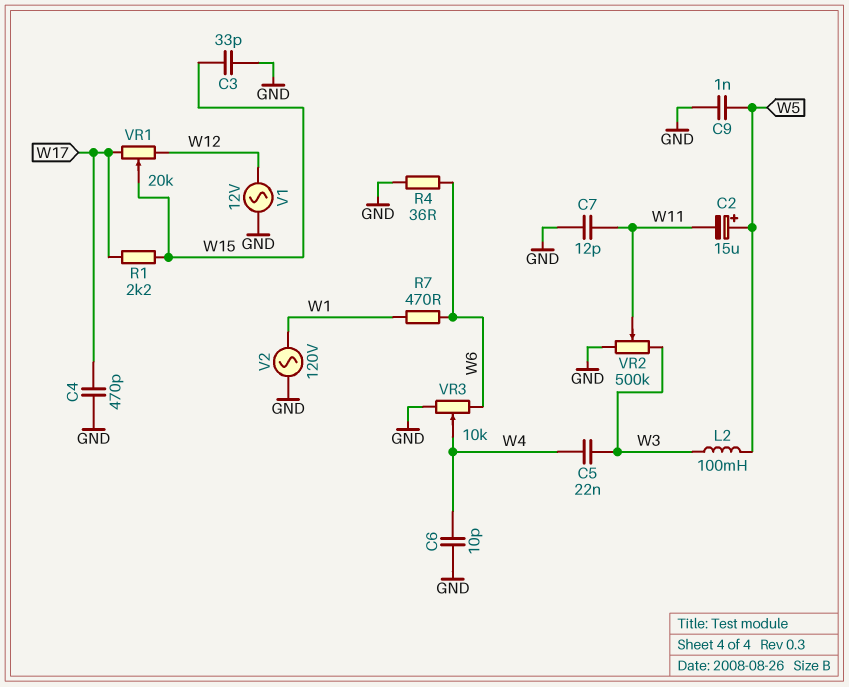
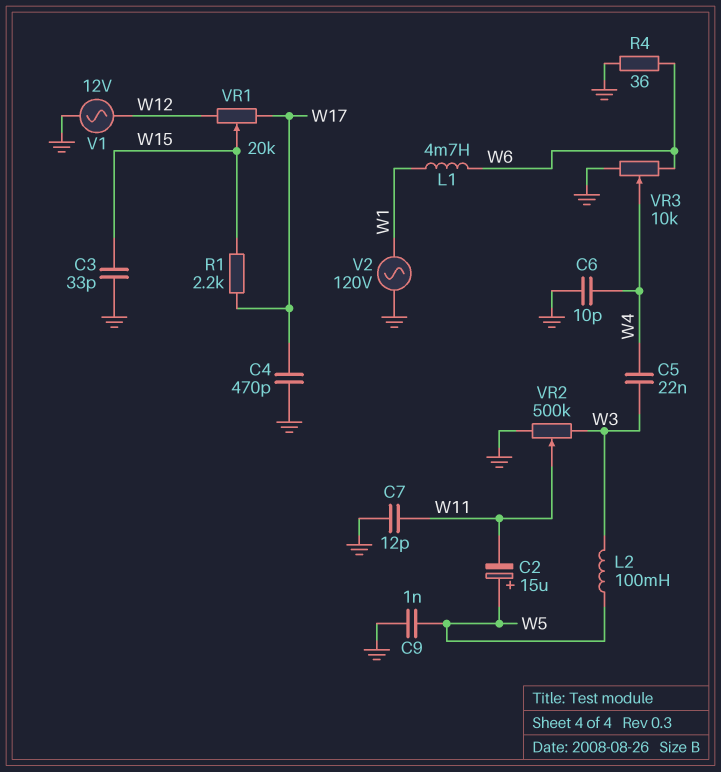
L1: none -> 4.7mH (W1, W6)
R7: 470 (W1, W6) -> none

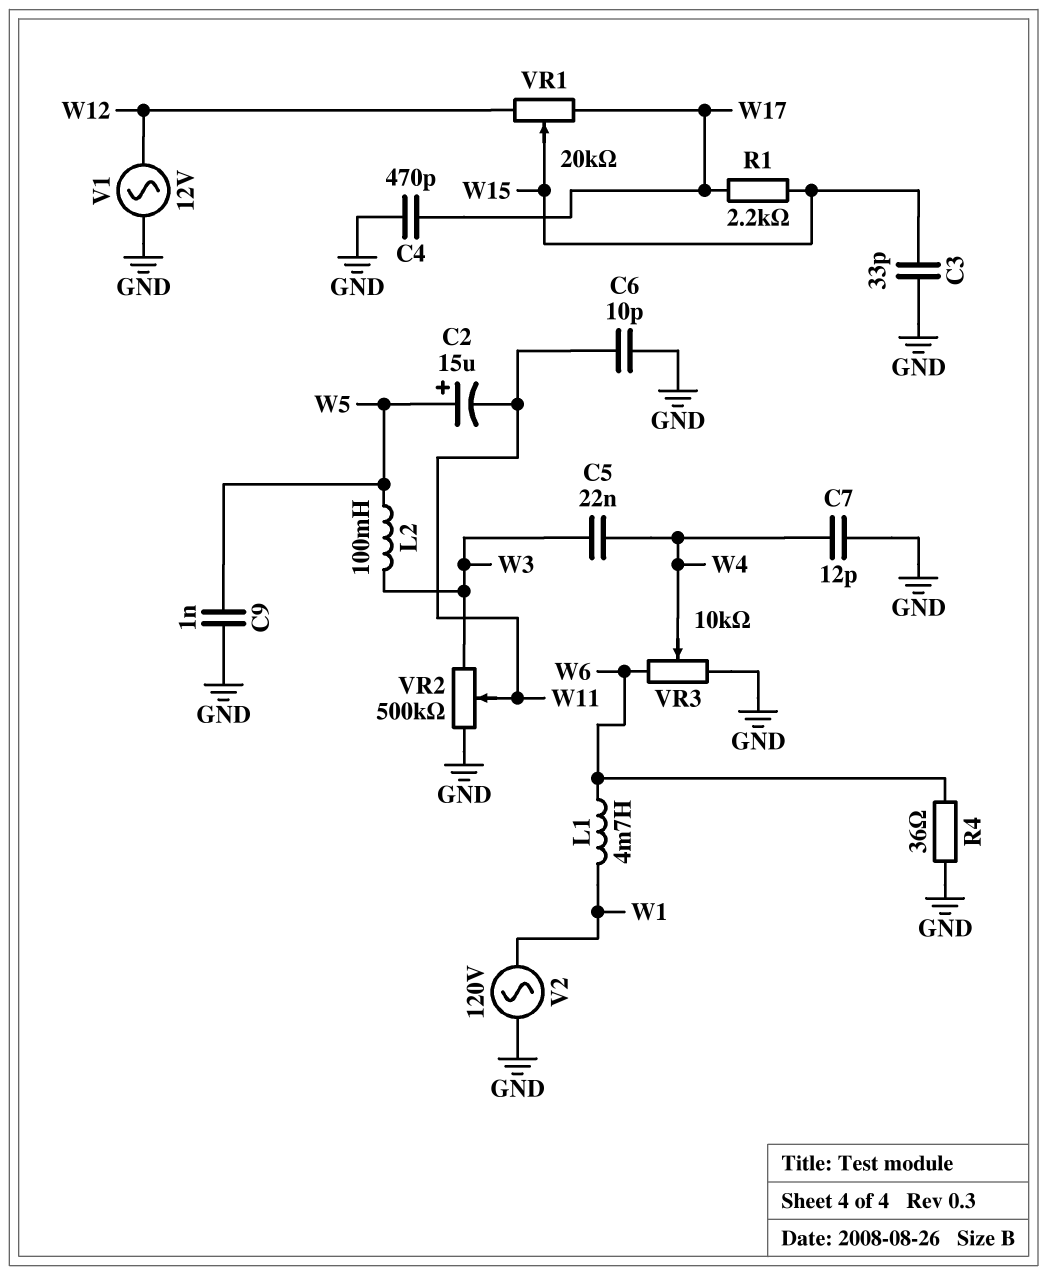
C6: 10pF (GND, W4) -> 10pF (GND, W11)
C7: 12pF (GND, W11) -> 12pF (GND, W4)

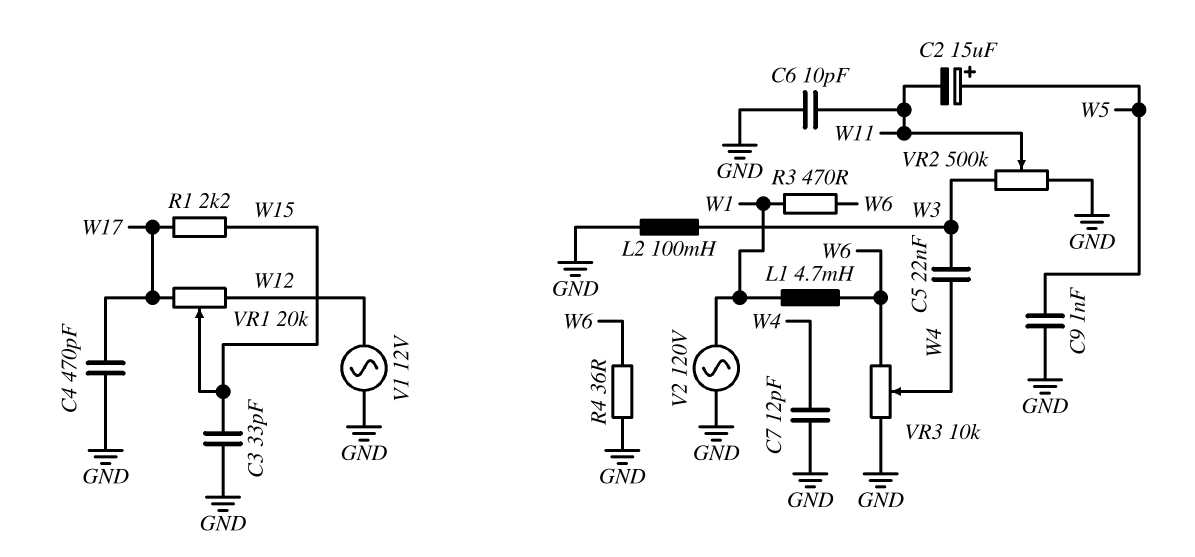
L2: 100mH (W3, W5) -> 100mH (GND, W3)
R3: none -> 470 (W1, W6)

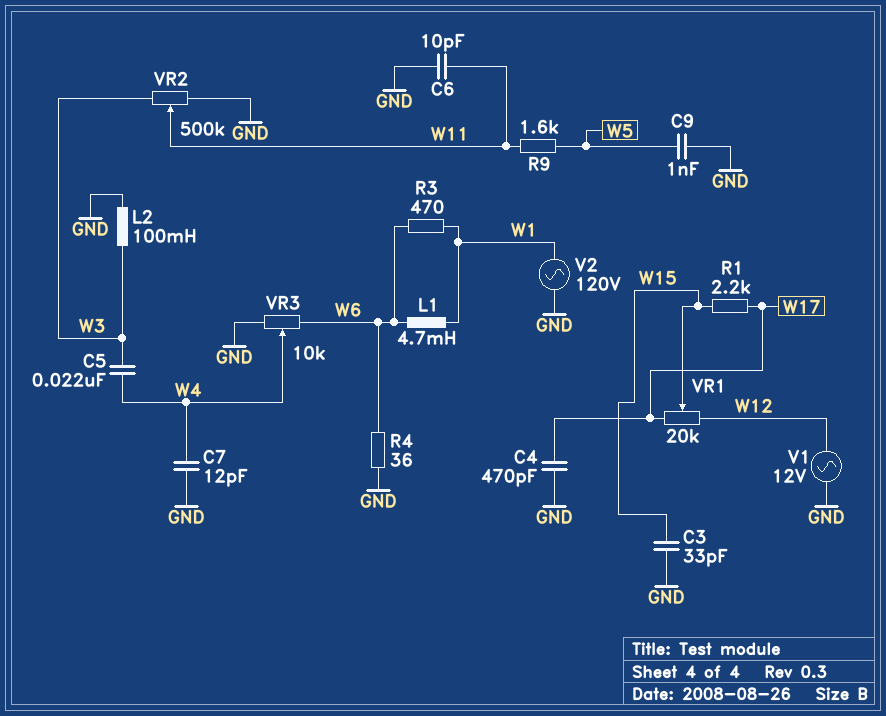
C2: 15uF (plus W5, minus W11) -> none
R9: none -> 1.6k (W5, W11)

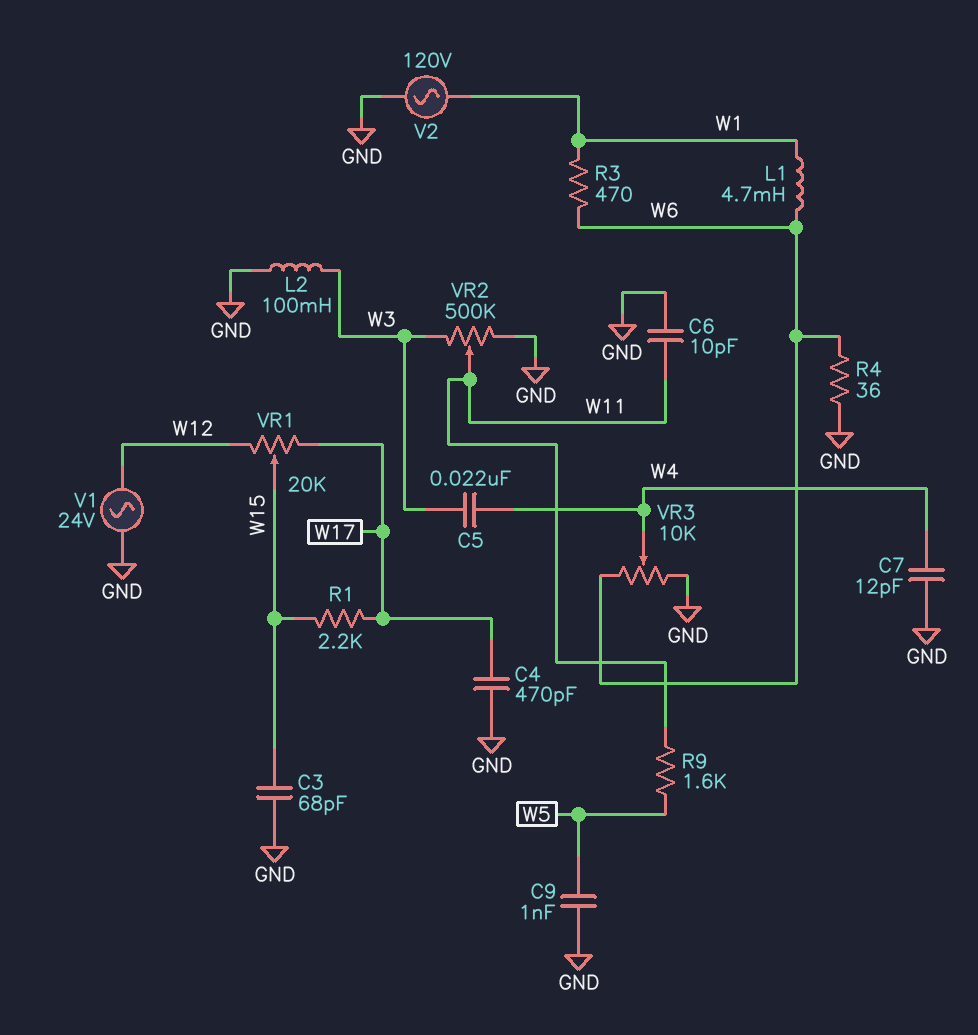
C3: 33pF (GND, W15) -> 68pF (GND, W15)
V1: AC 12V (GND, W12) -> AC 24V (GND, W12)

